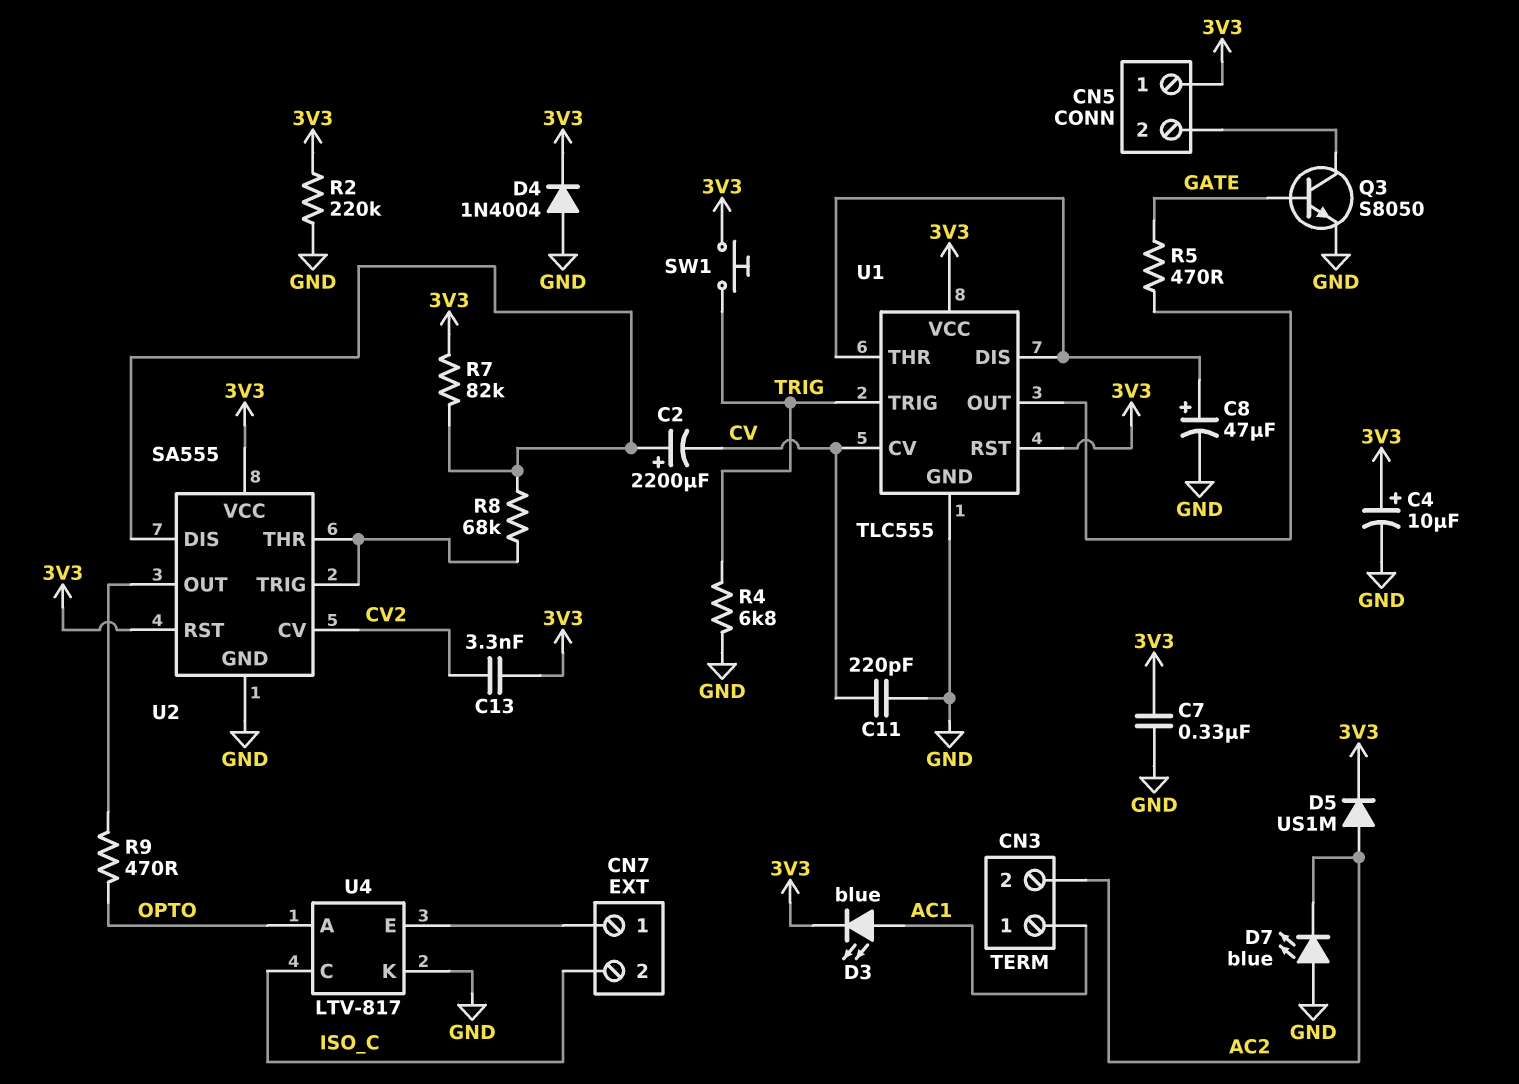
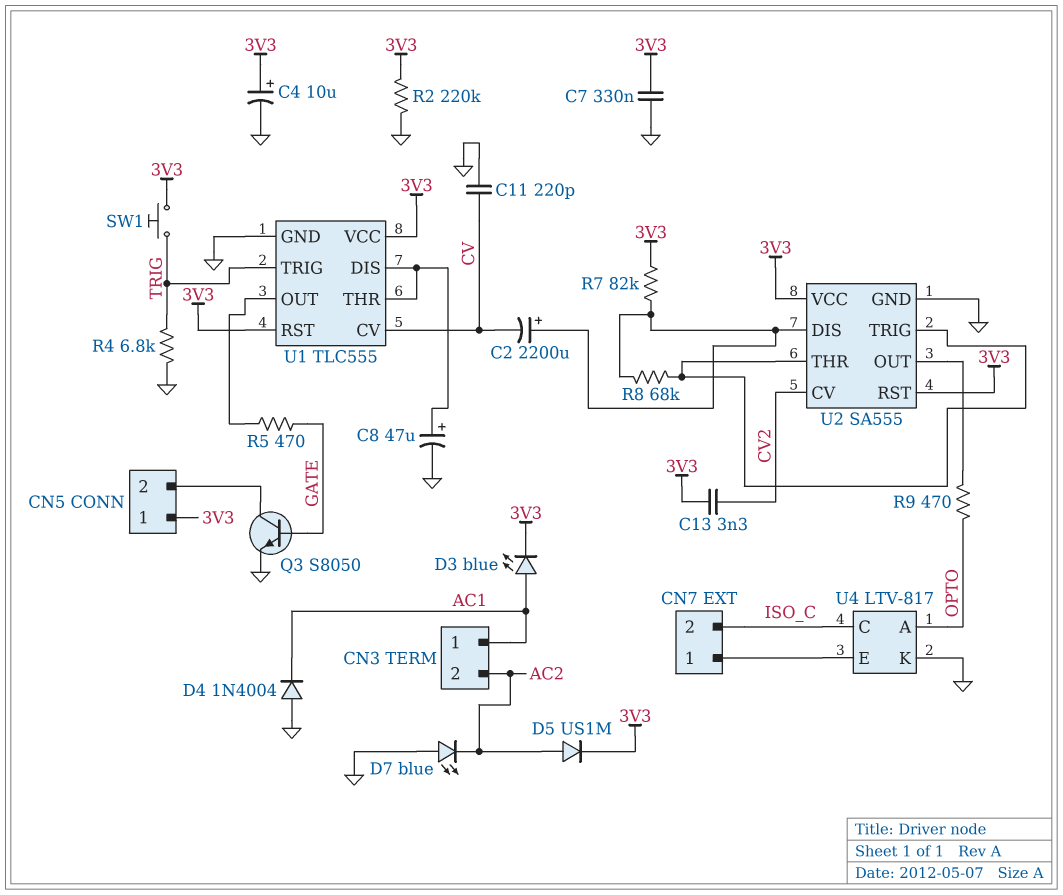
D4: diode 1N4004 (A GND, K 3V3) -> diode 1N4004 (A GND, K AC1)

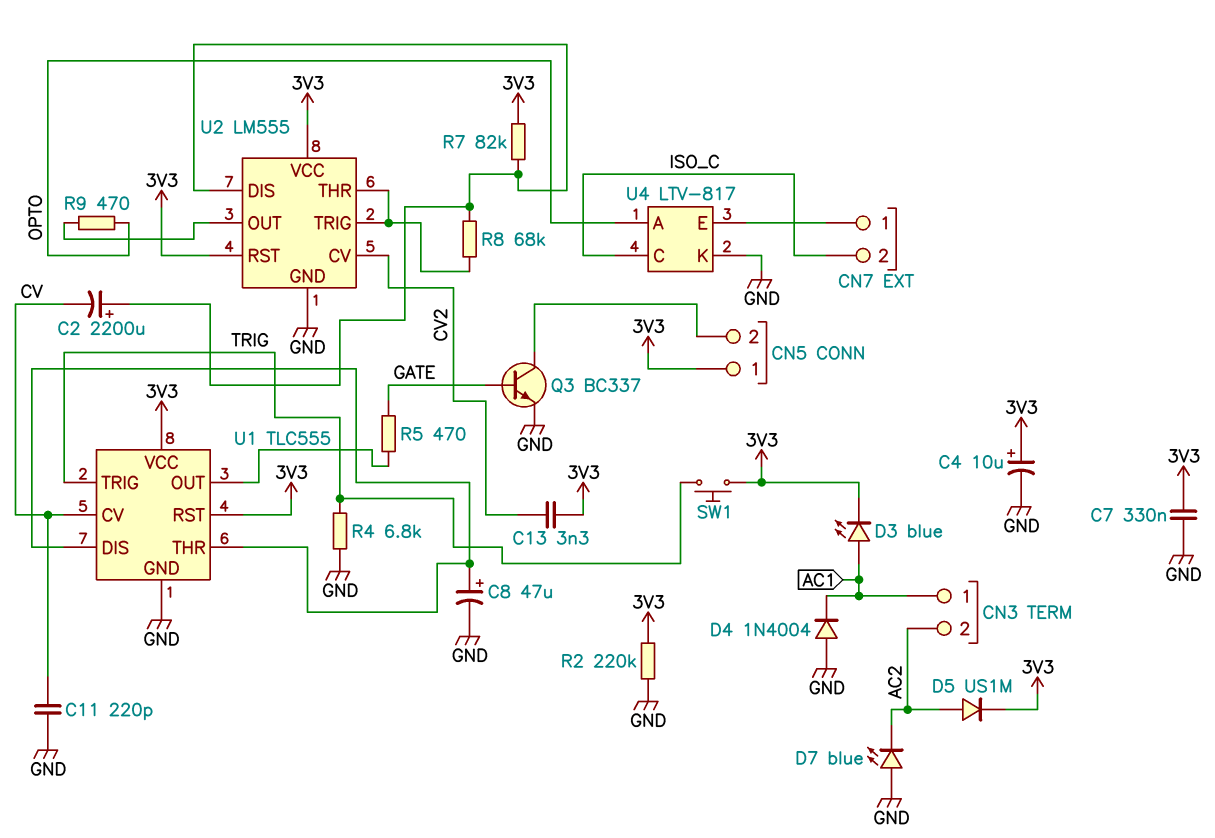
Q3: NPN S8050 (B GATE, C CN5/2, E GND) -> NPN BC337 (B GATE, C CN5/2, E GND)
U2: SA555 -> LM555

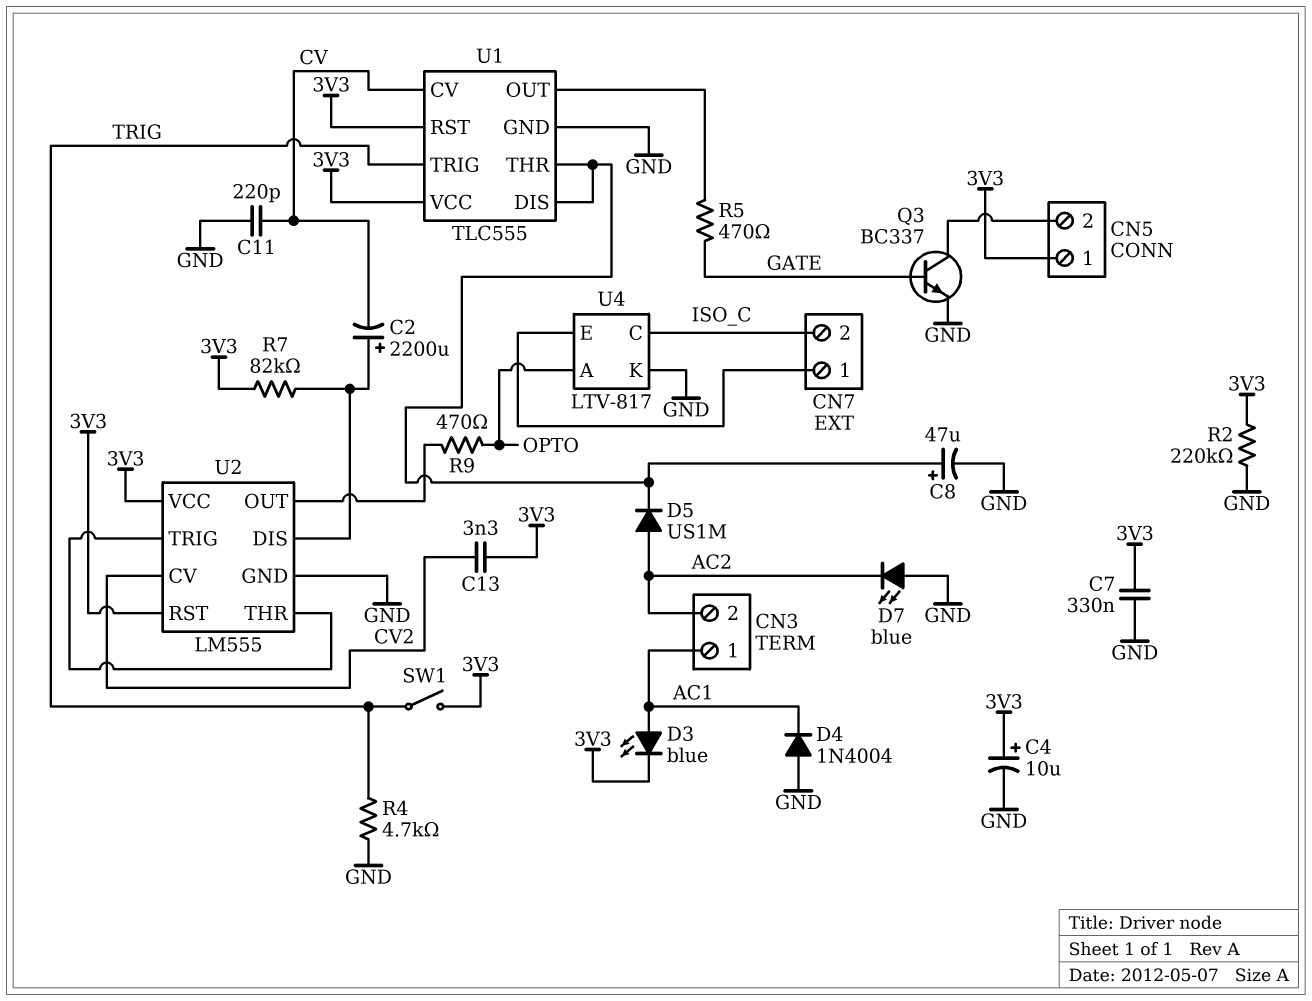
D5: diode US1M (A AC2, K 3V3) -> diode US1M (A AC2, K U1/DIS)
R4: 6.8k (GND, TRIG) -> 4.7k (GND, TRIG)
R8: 68k (U2/DIS, U2/THR) -> none
SW1: button (3V3, TRIG) -> switch (3V3, TRIG)

